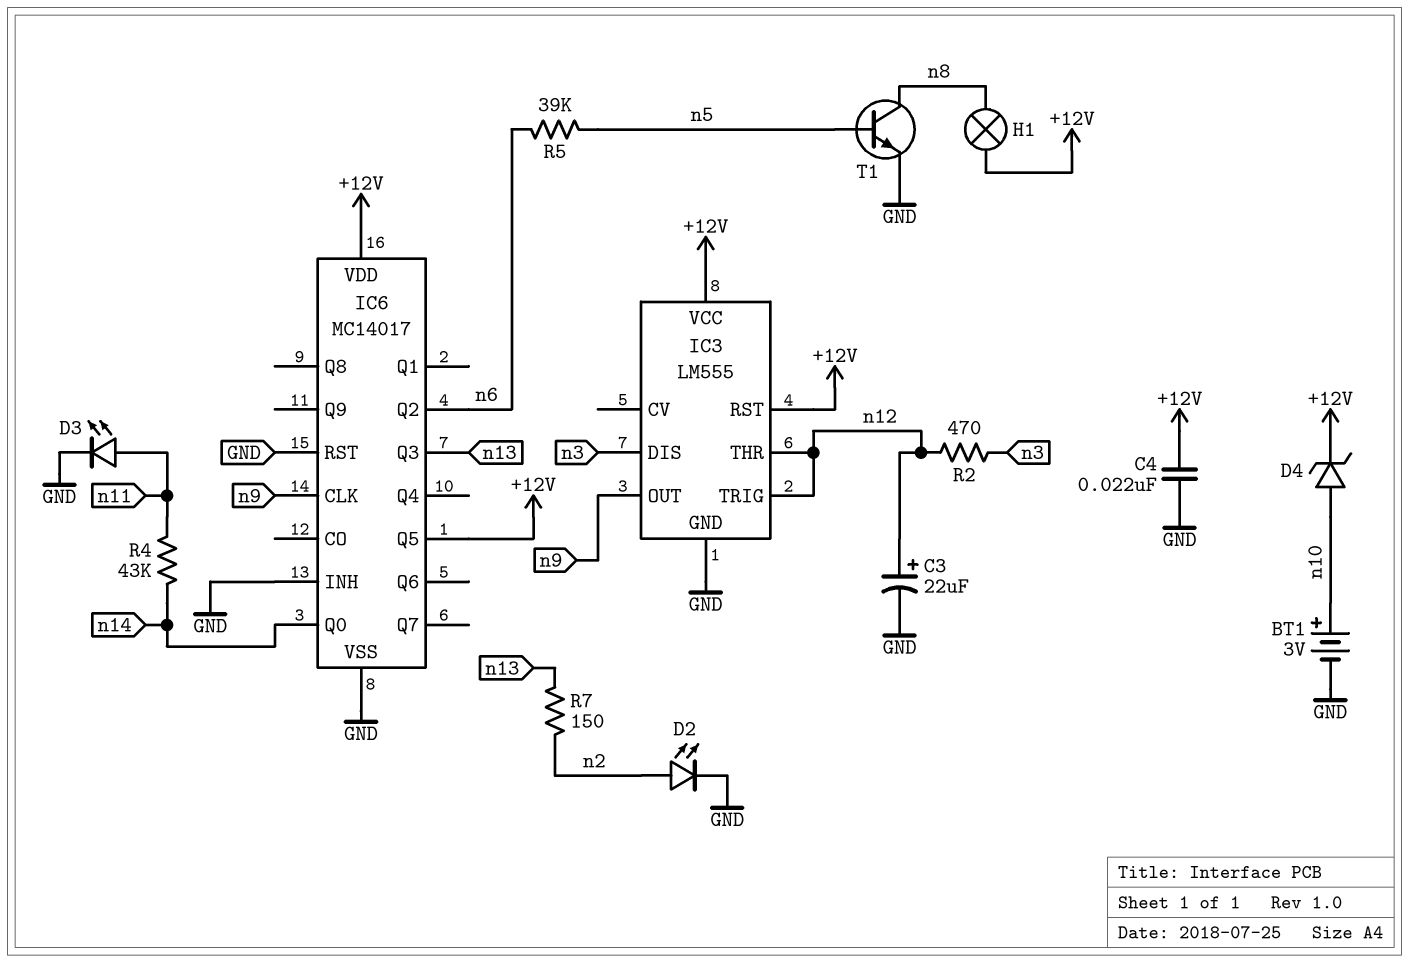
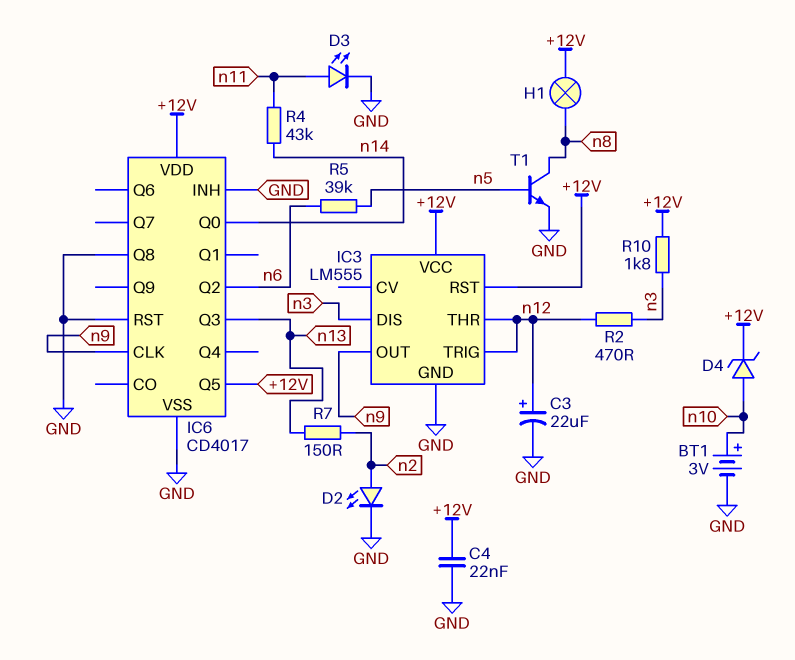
IC6: MC14017 -> CD4017
IC6 pin Q8: none -> GND
R10: none -> 1.8k (+12V, n3)

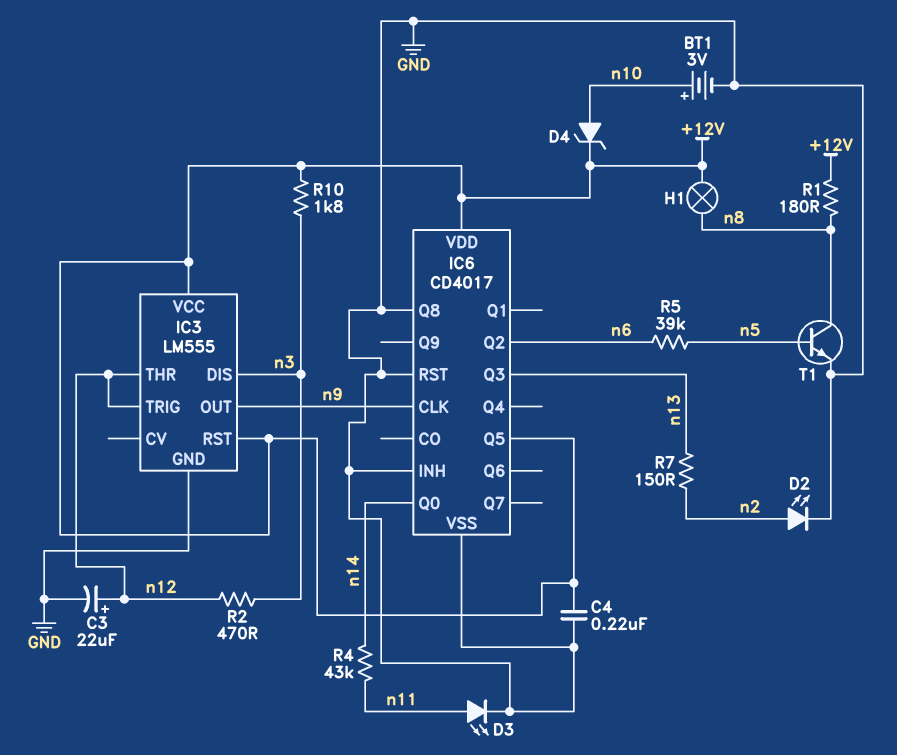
C4: 22nF (+12V, GND) -> 220nF (+12V, GND)
R1: none -> 180 (+12V, n8)

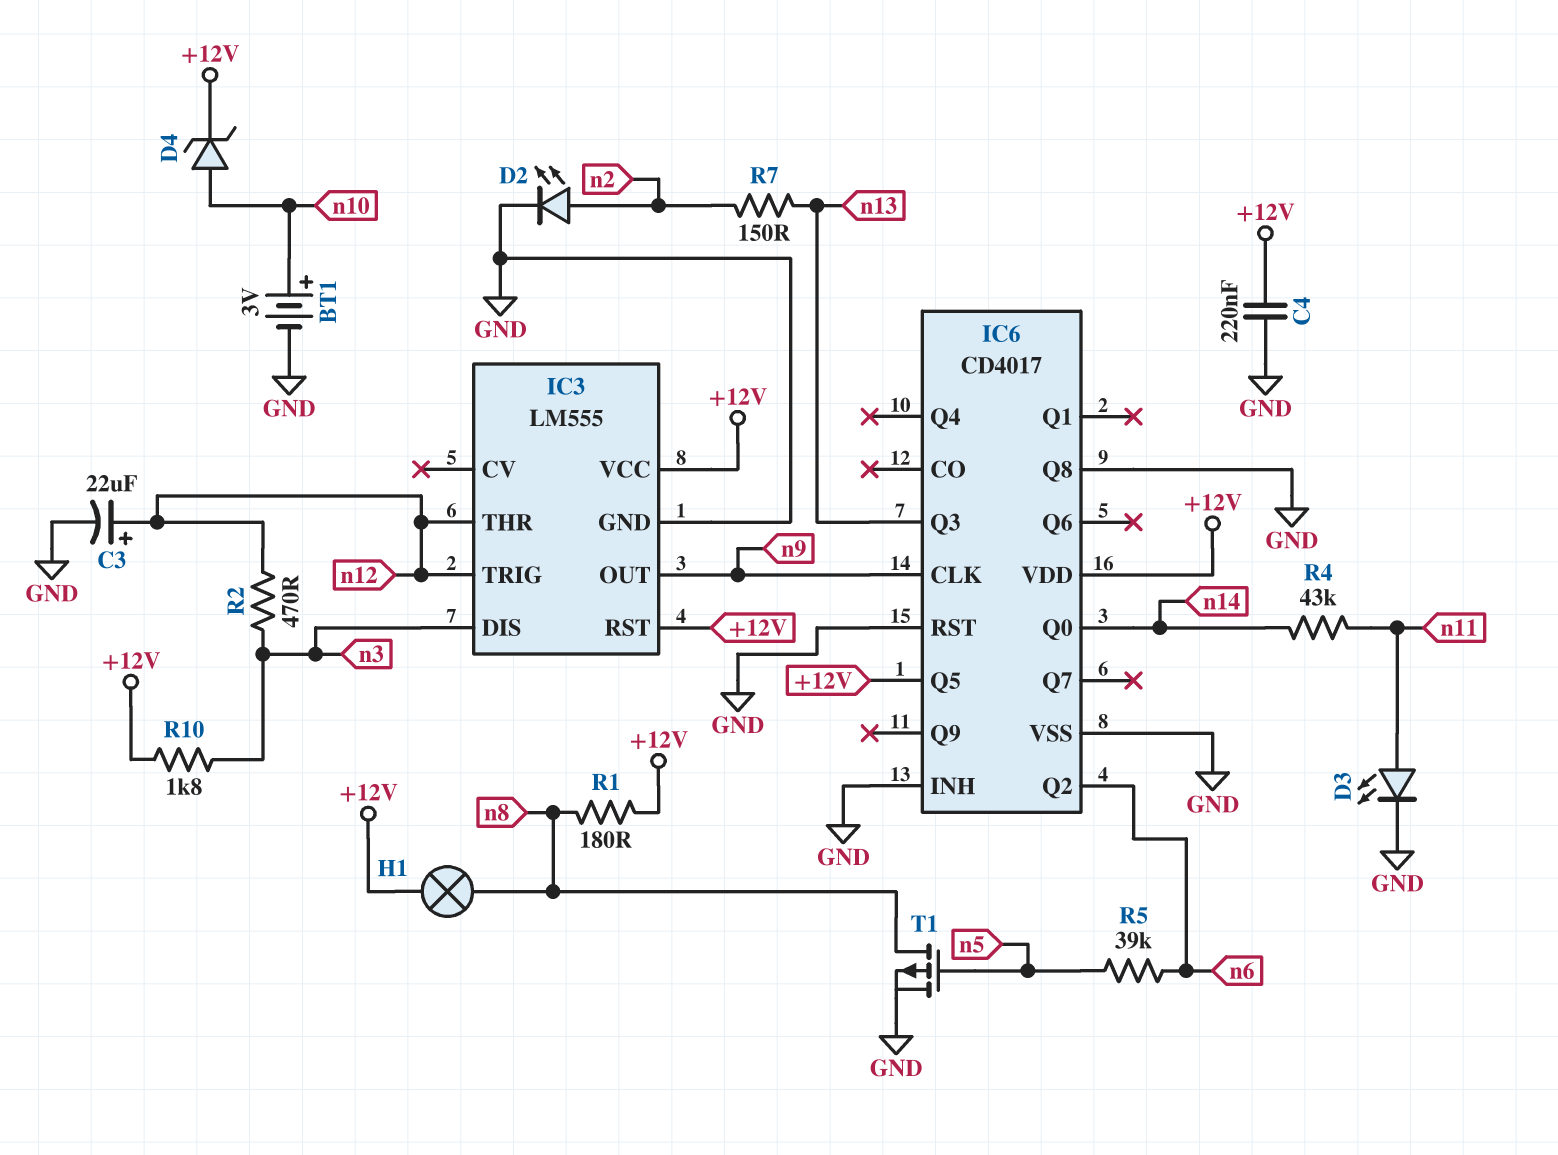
T1: NPN (B n5, C n8, E GND) -> PMOS (G n5, D n8, S GND)

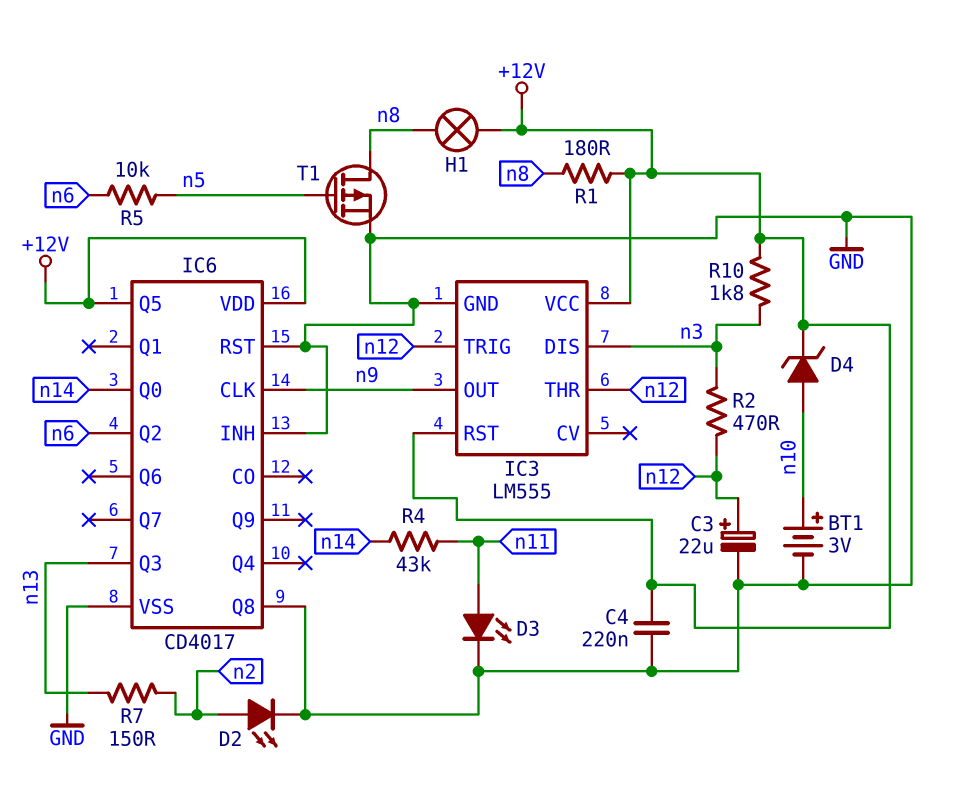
R5: 39k (n5, n6) -> 10k (n5, n6)

